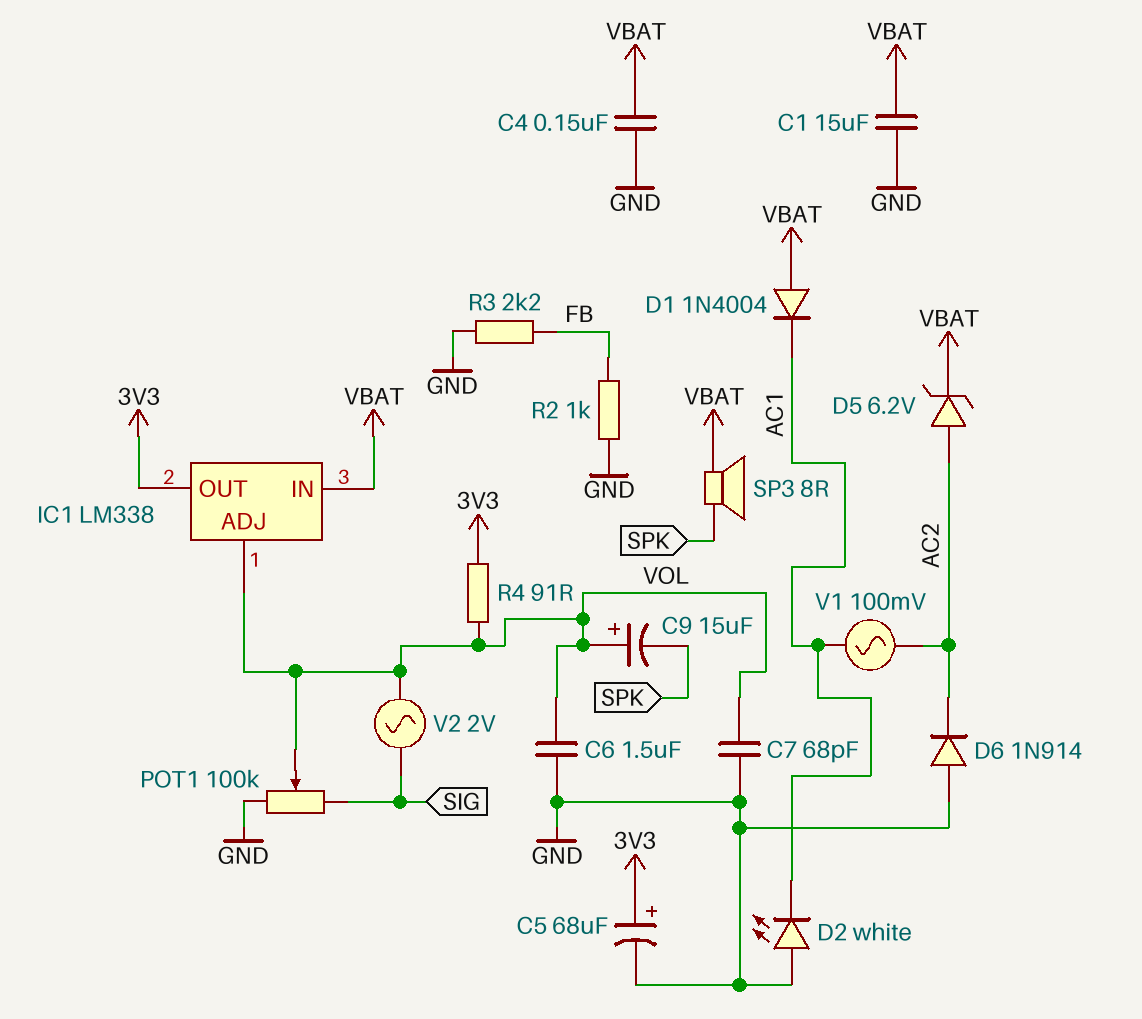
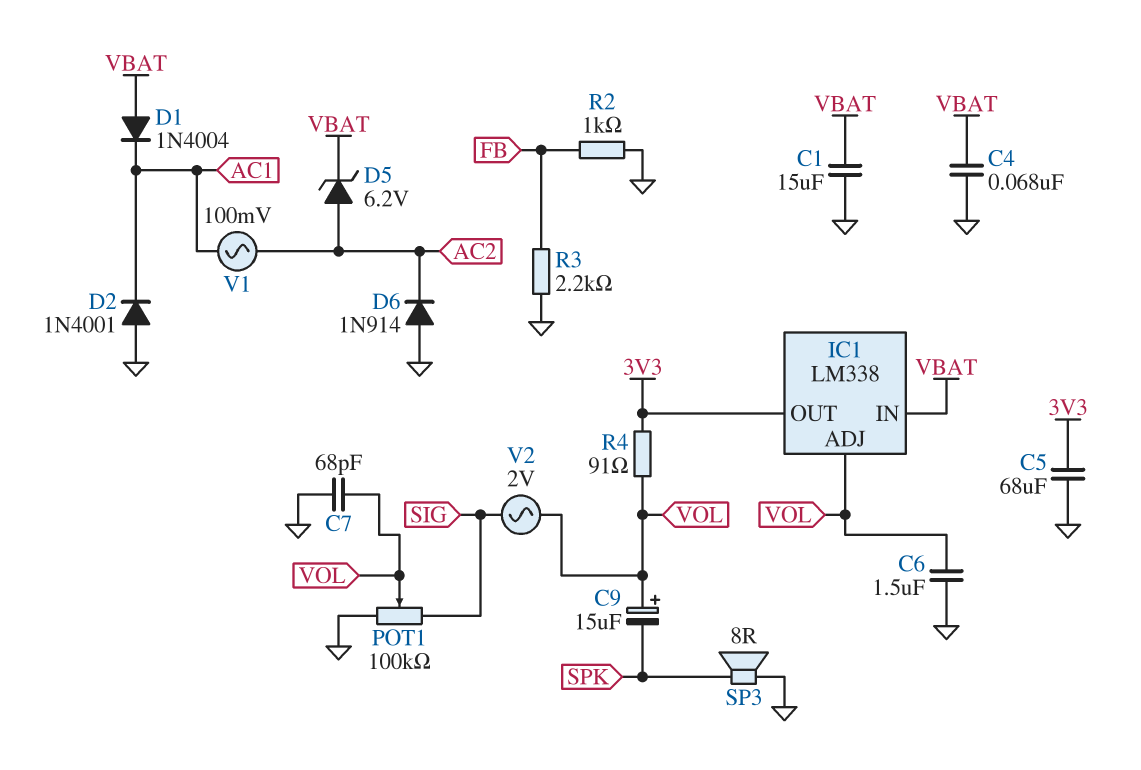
C4: 150nF (GND, VBAT) -> 68nF (GND, VBAT)
C5: 68uF (plus 3V3, minus GND) -> 68uF (3V3, GND)
D2: LED white (A GND, K AC1) -> diode 1N4001 (A GND, K AC1)
SP3: speaker 8R (SPK, VBAT) -> speaker 8R (GND, SPK)

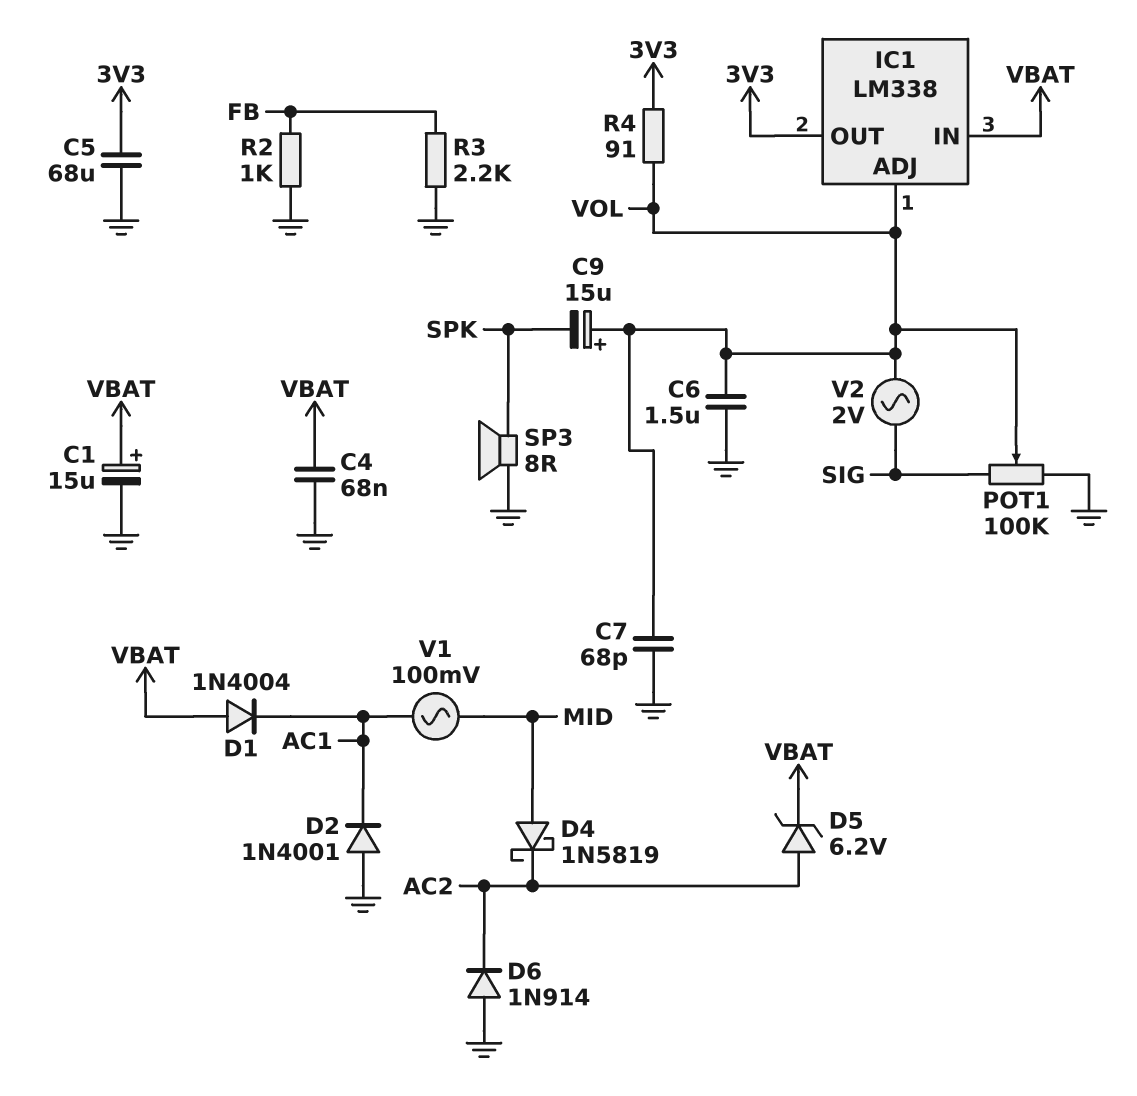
C1: 15uF (GND, VBAT) -> 15uF (plus VBAT, minus GND)
D4: none -> schottky 1N5819 (A MID, K AC2)
V1: AC 100mV (AC1, AC2) -> AC 100mV (AC1, MID)

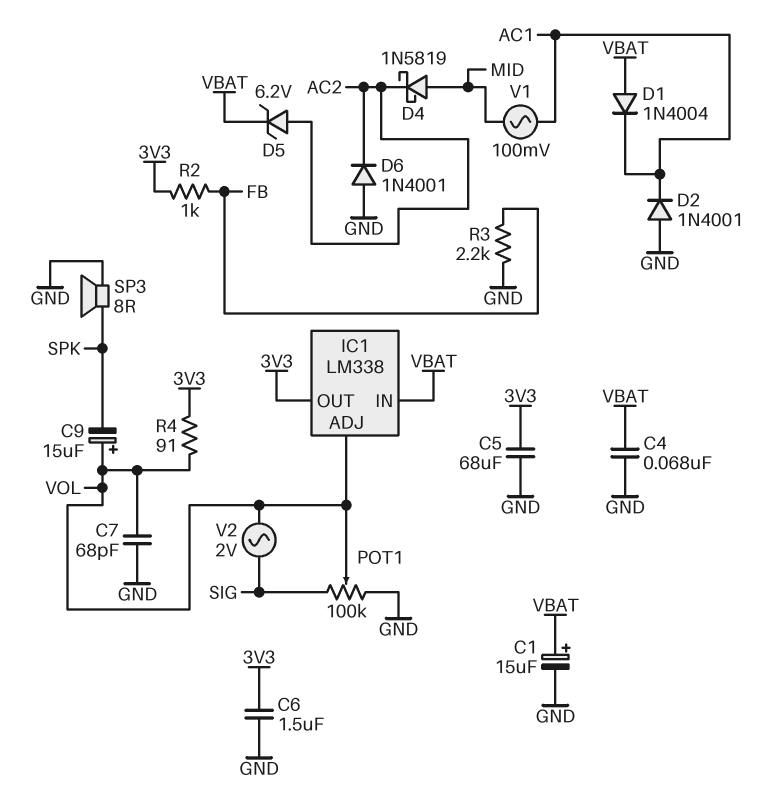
C6: 1.5uF (GND, VOL) -> 1.5uF (3V3, GND)
D6: diode 1N914 (A GND, K AC2) -> diode 1N4001 (A GND, K AC2)
R2: 1k (FB, GND) -> 1k (3V3, FB)

